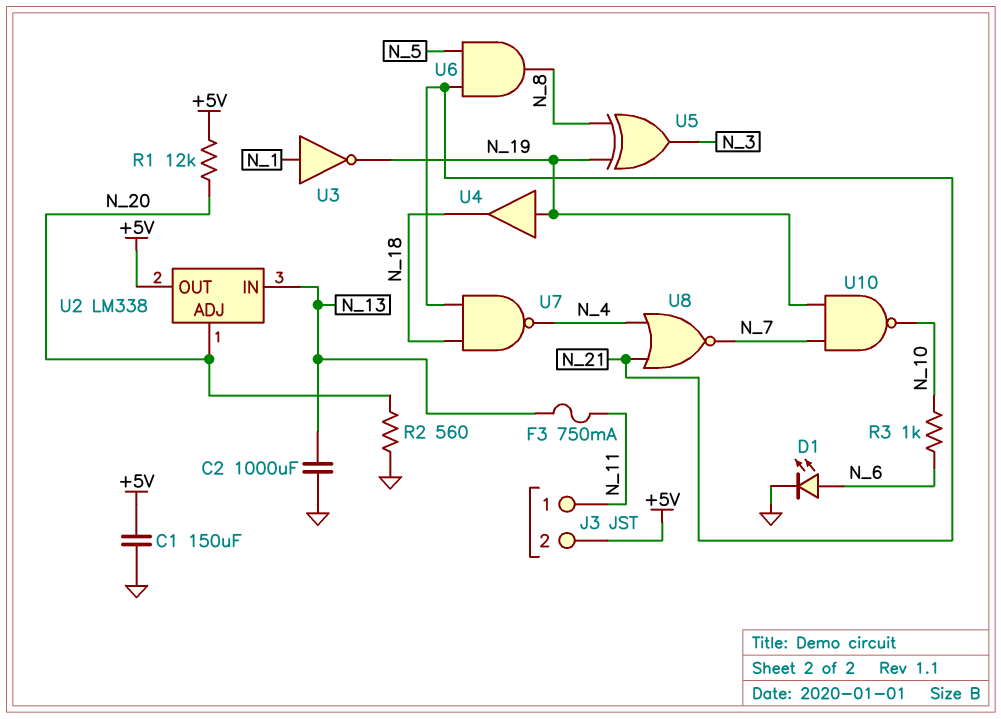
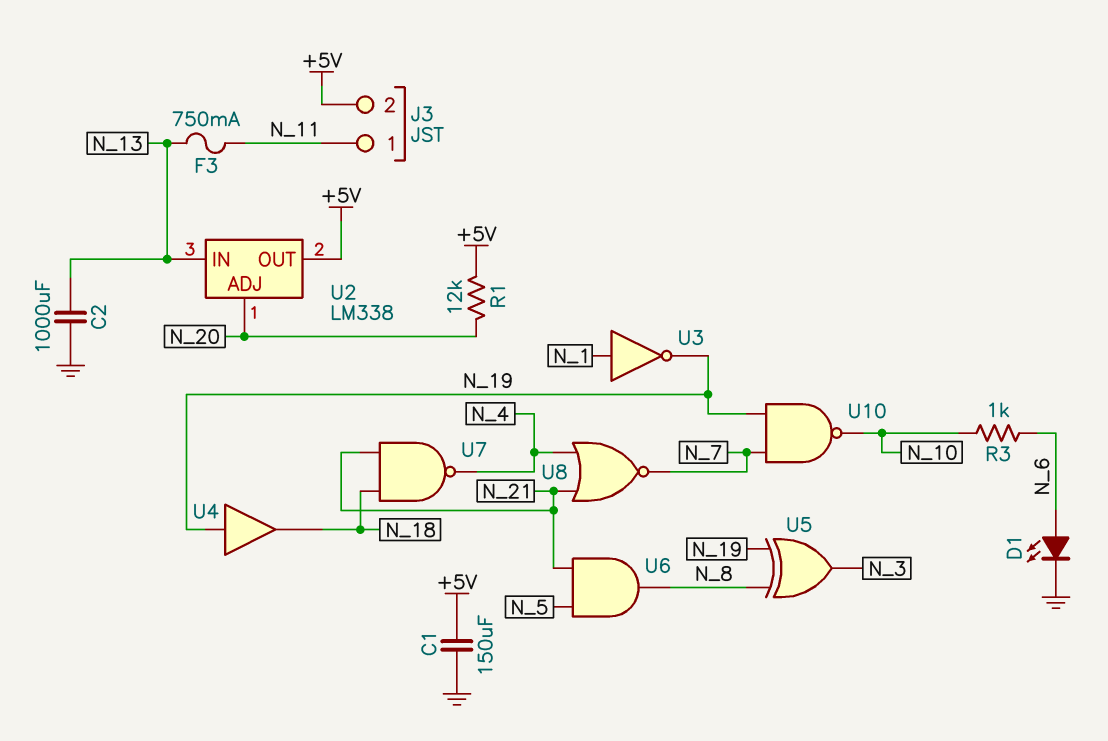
R2: 560 (GND, N_20) -> none

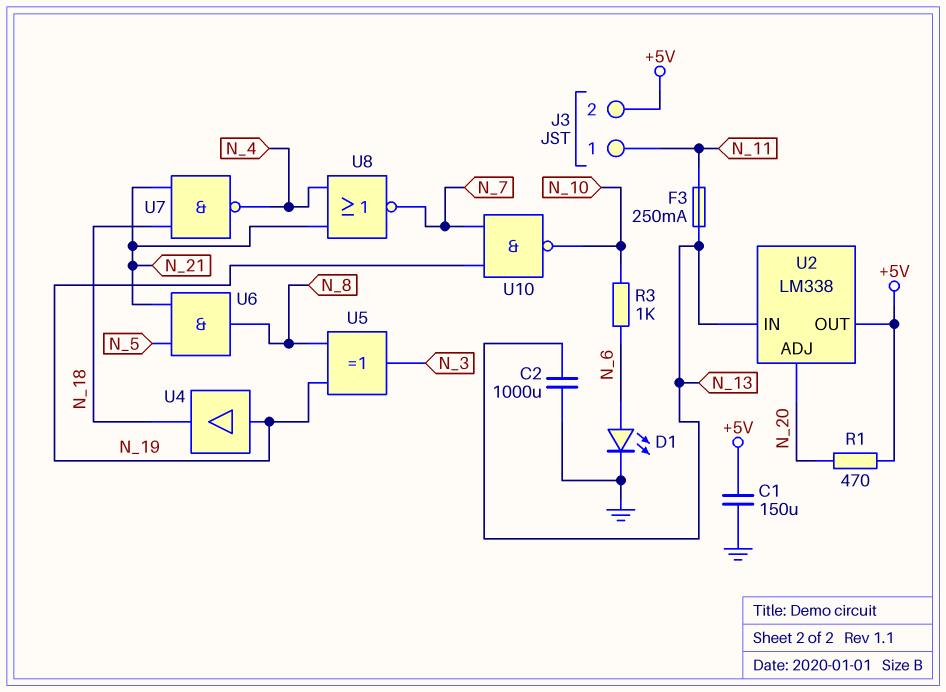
F3: 750mA (N_11, N_13) -> 250mA (N_11, N_13)
R1: 12k (+5V, N_20) -> 470 (+5V, N_20)
U3: NOT (in N_1, out N_19) -> none

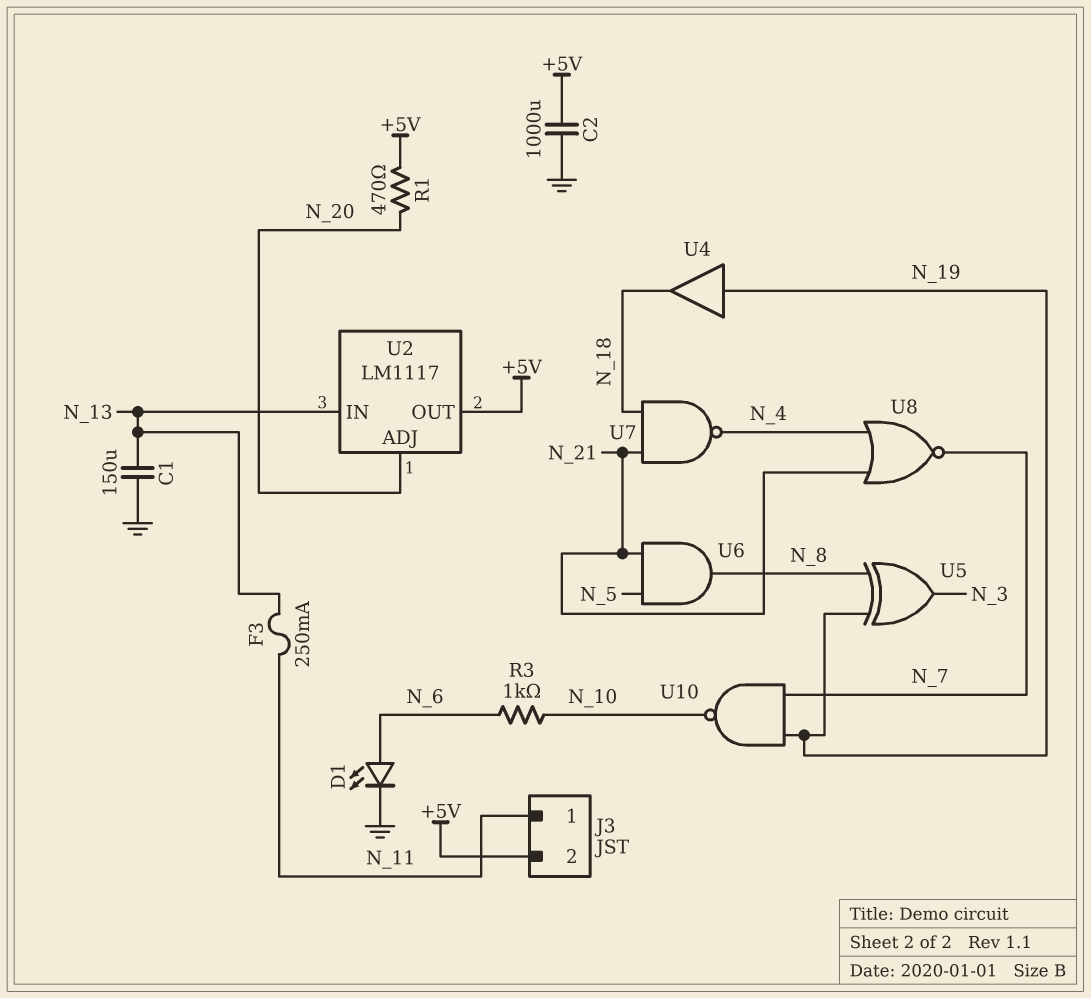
C1: 150uF (+5V, GND) -> 150uF (GND, N_13)
C2: 1000uF (GND, N_13) -> 1000uF (+5V, GND)
U2: LM338 -> LM1117

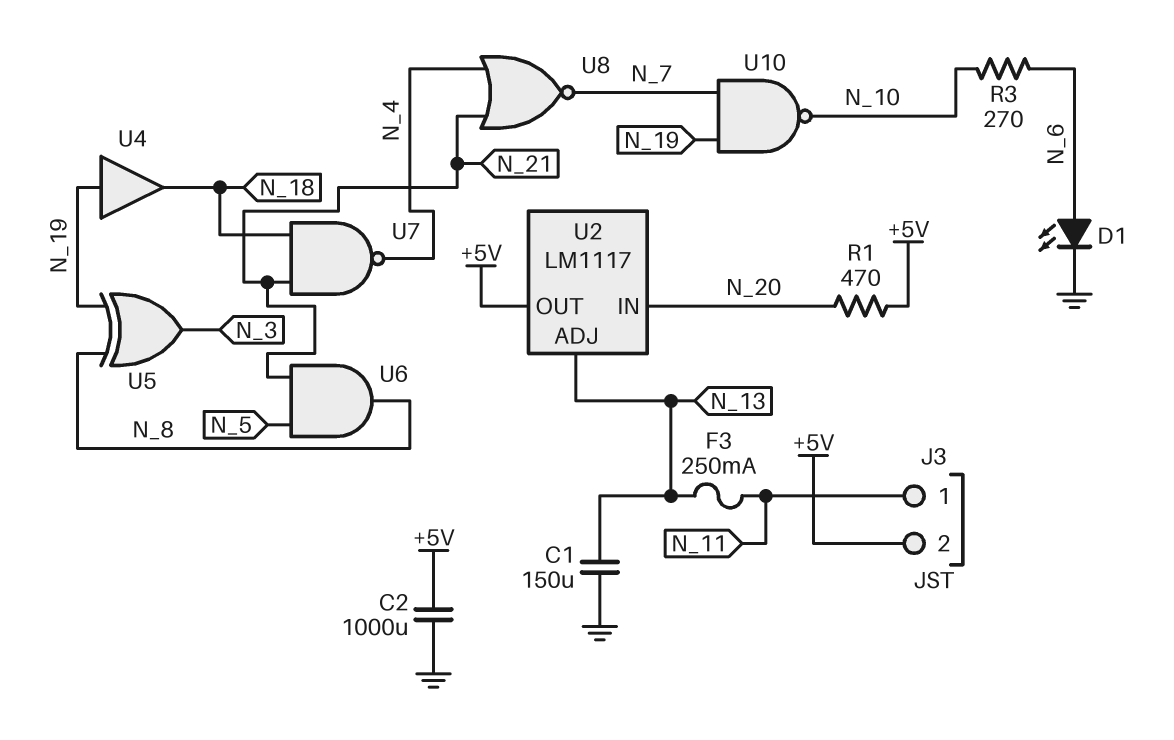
R3: 1k (N_6, N_10) -> 270 (N_6, N_10)
U2 pin ADJ: N_20 -> N_13
U2 pin IN: N_13 -> N_20

